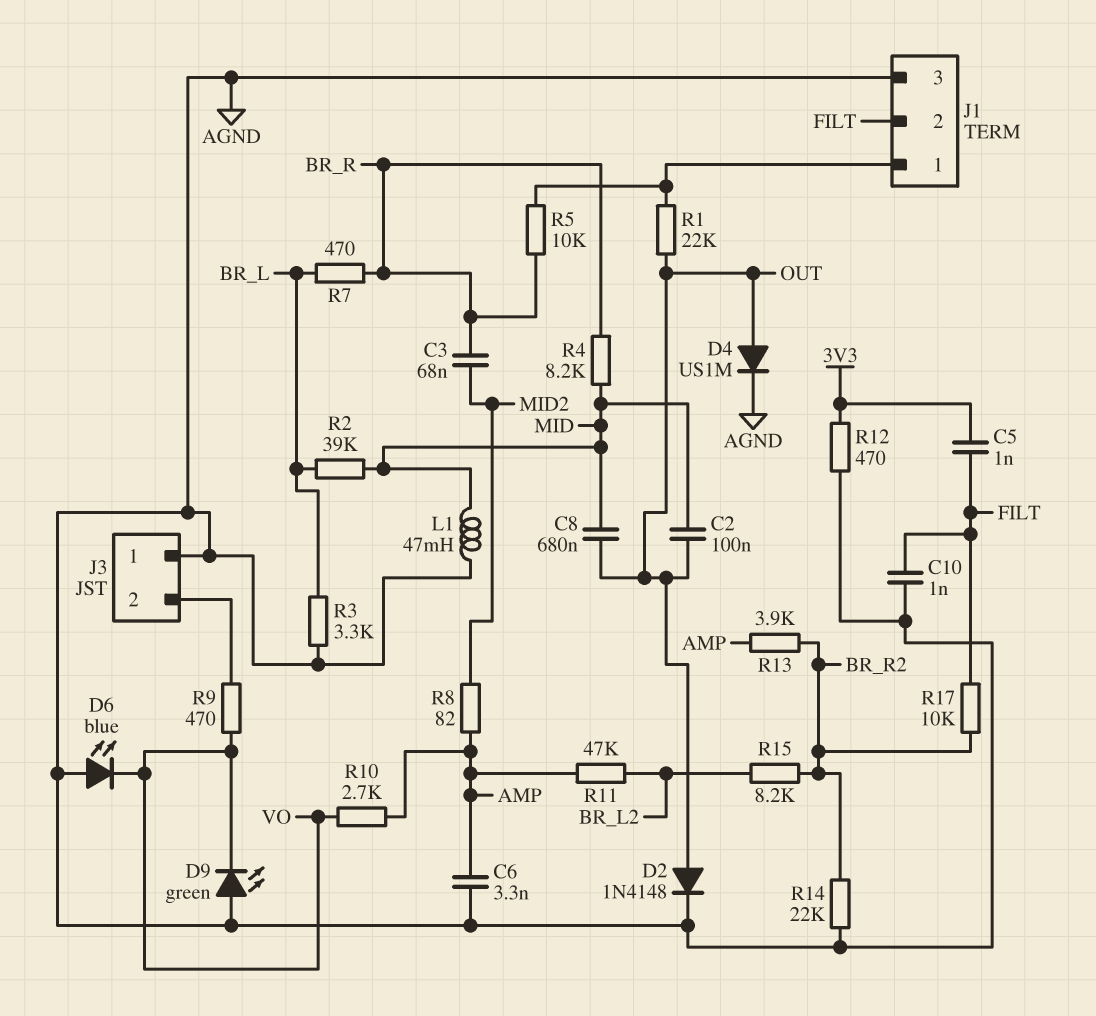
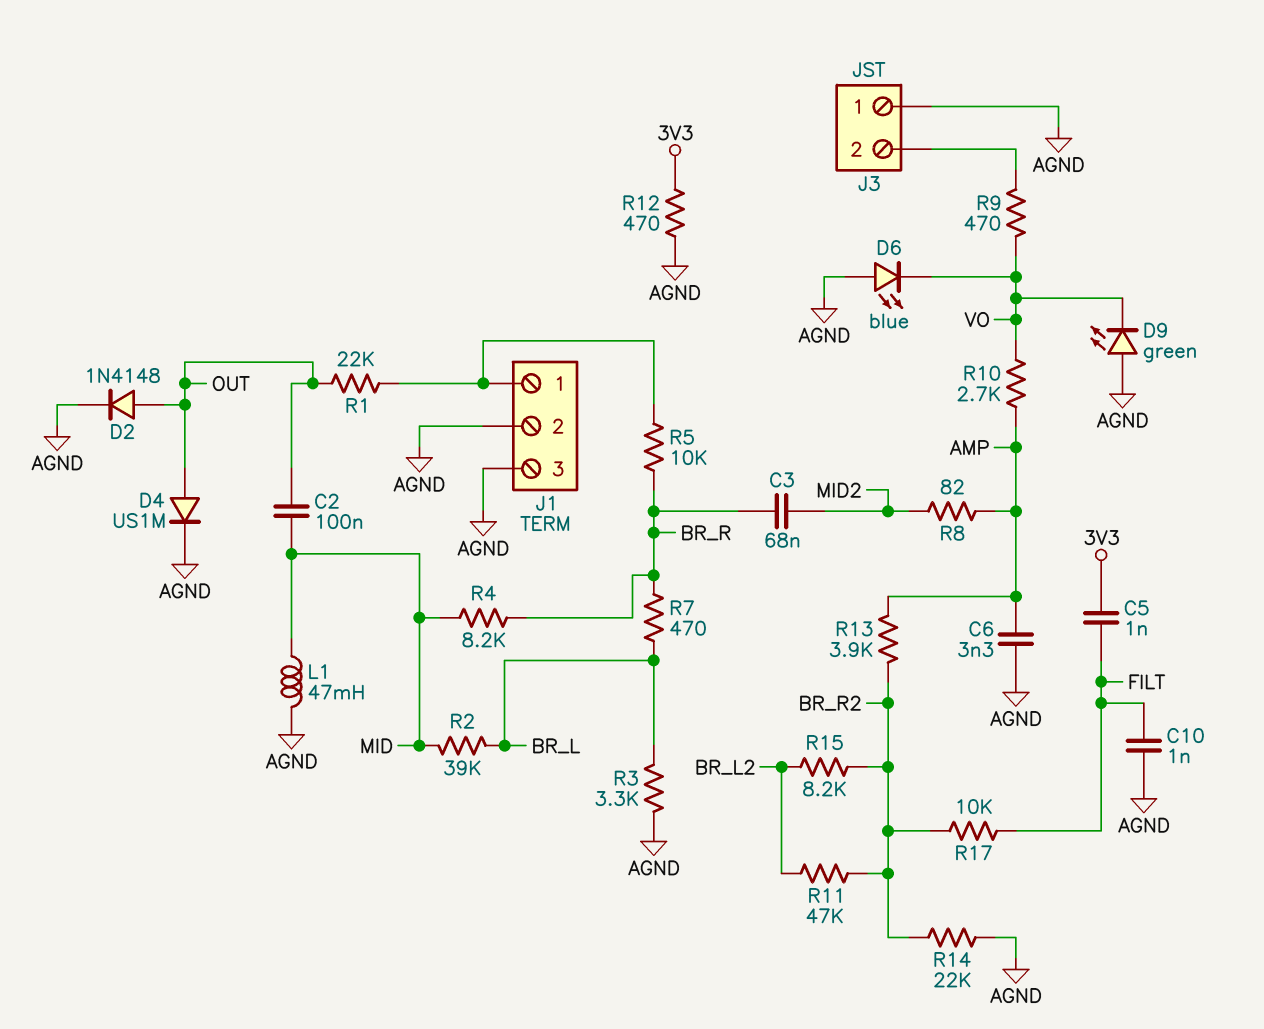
C8: 680nF (MID, OUT) -> none
J1 pin 2: FILT -> AGND
R11: 47k (AMP, BR_L2) -> 47k (BR_L2, BR_R2)

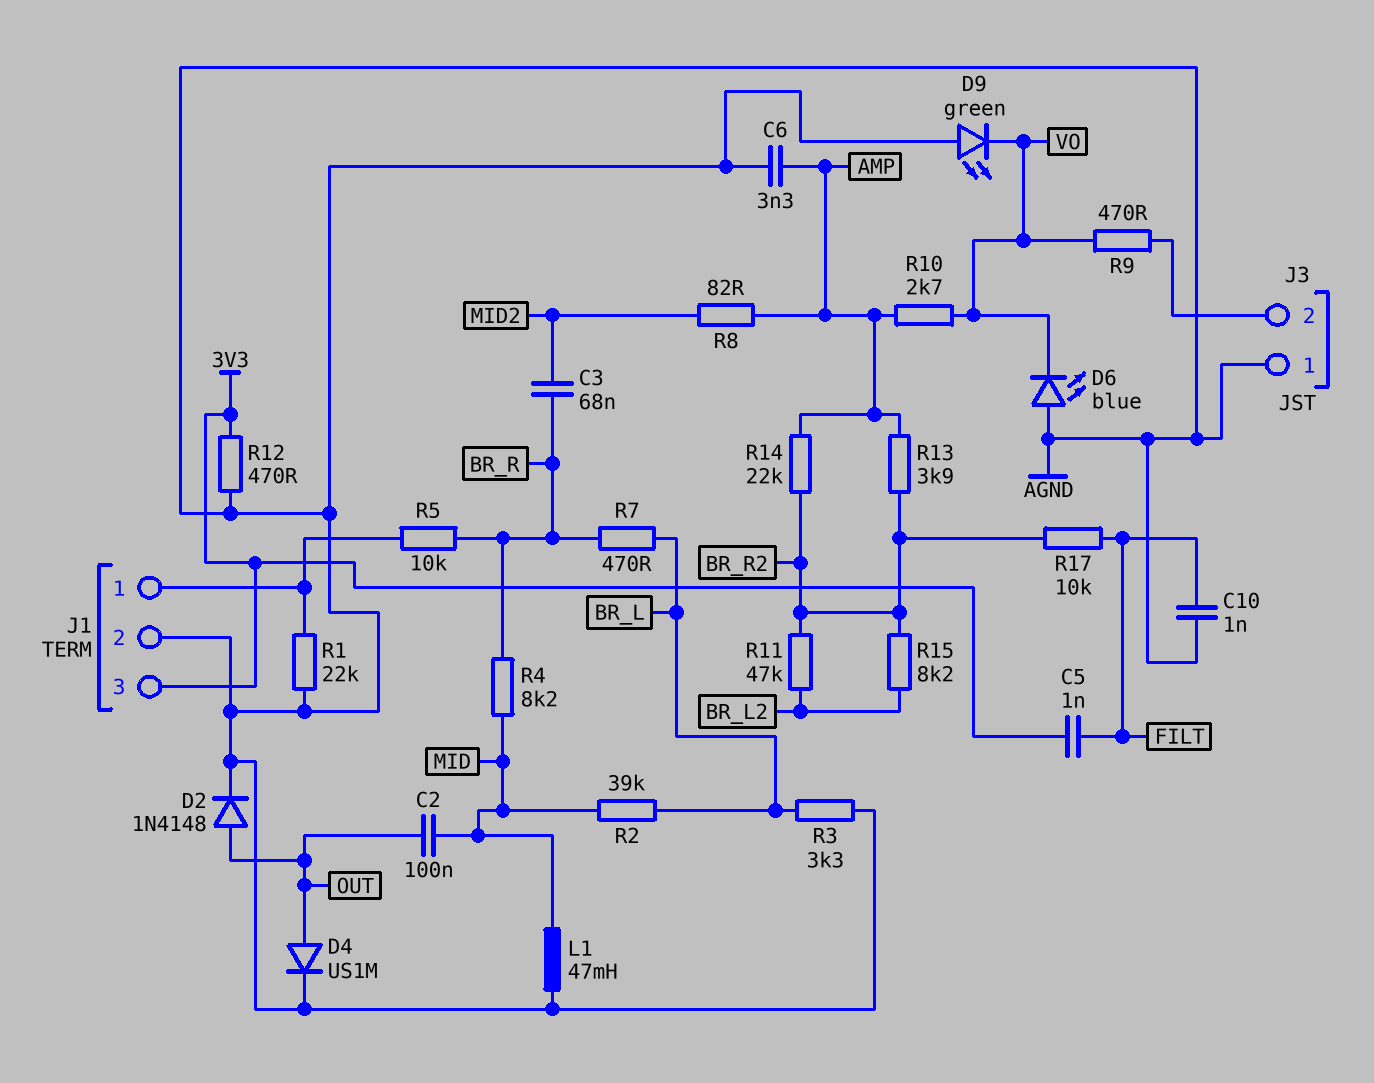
J1 pin 3: AGND -> 3V3
R1: 22k (J1/1, OUT) -> 22k (AGND, J1/1)
R14: 22k (AGND, BR_R2) -> 22k (AMP, BR_R2)

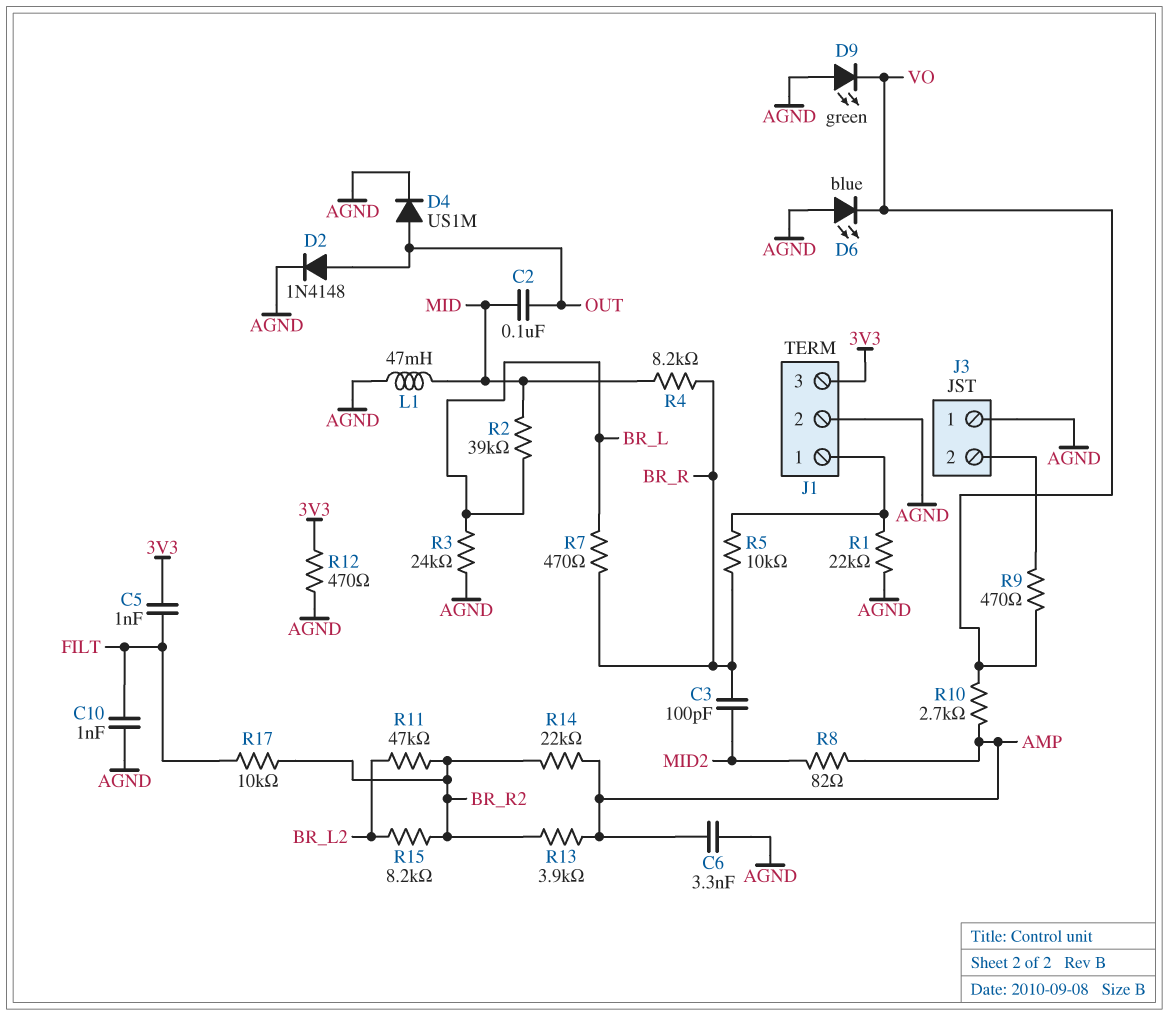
C3: 68nF (BR_R, MID2) -> 100pF (BR_R, MID2)
R3: 3.3k (AGND, BR_L) -> 24k (AGND, BR_L)

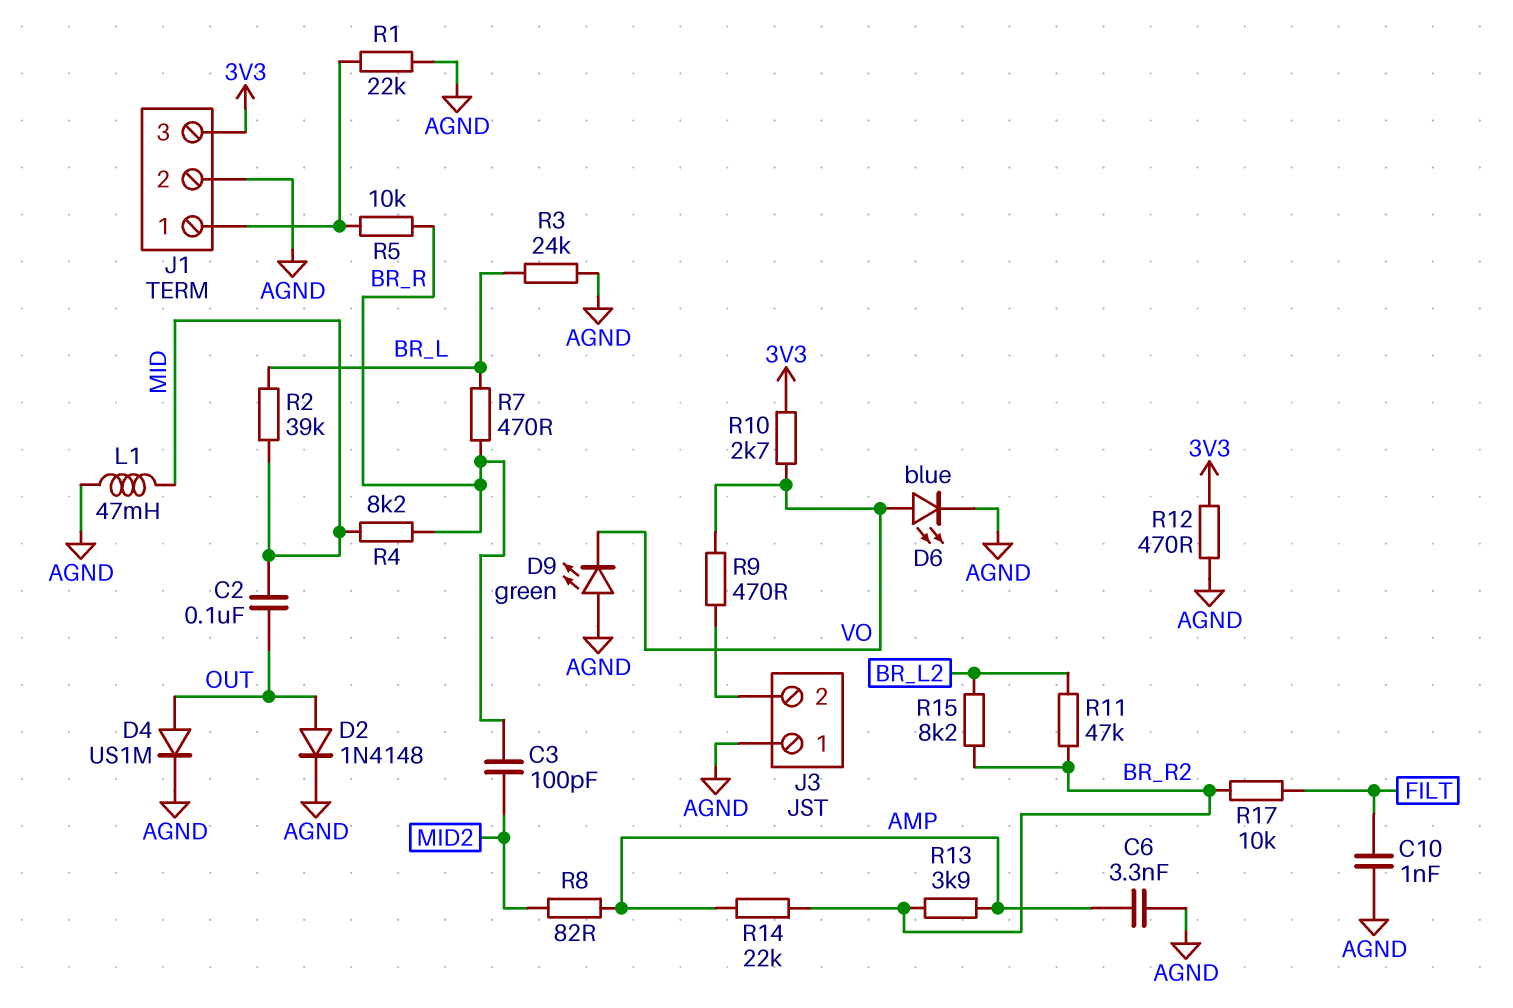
C5: 1nF (3V3, FILT) -> none
D6: LED blue (A AGND, K VO) -> LED blue (A VO, K AGND)
R10: 2.7k (AMP, VO) -> 2.7k (3V3, VO)

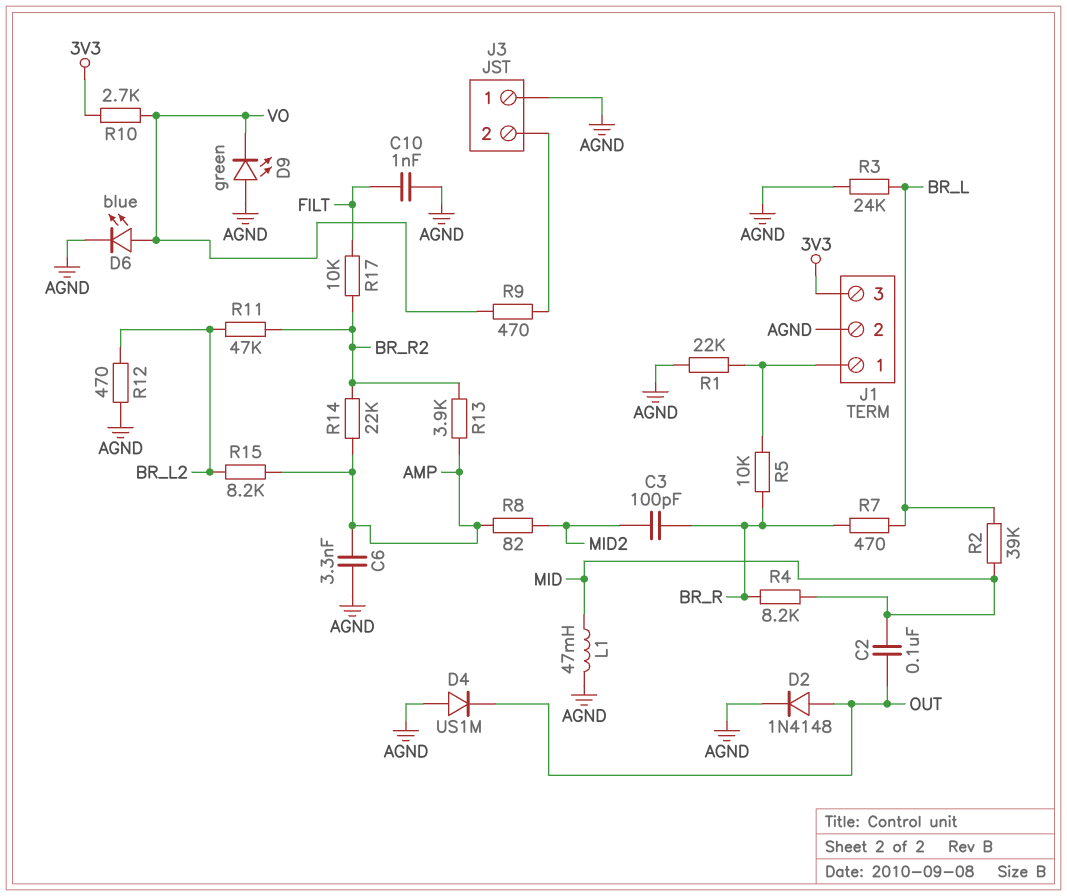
D4: diode US1M (A OUT, K AGND) -> diode US1M (A AGND, K OUT)
R12: 470 (3V3, AGND) -> 470 (AGND, BR_L2)
R15: 8.2k (BR_L2, BR_R2) -> 8.2k (AMP, BR_L2)

